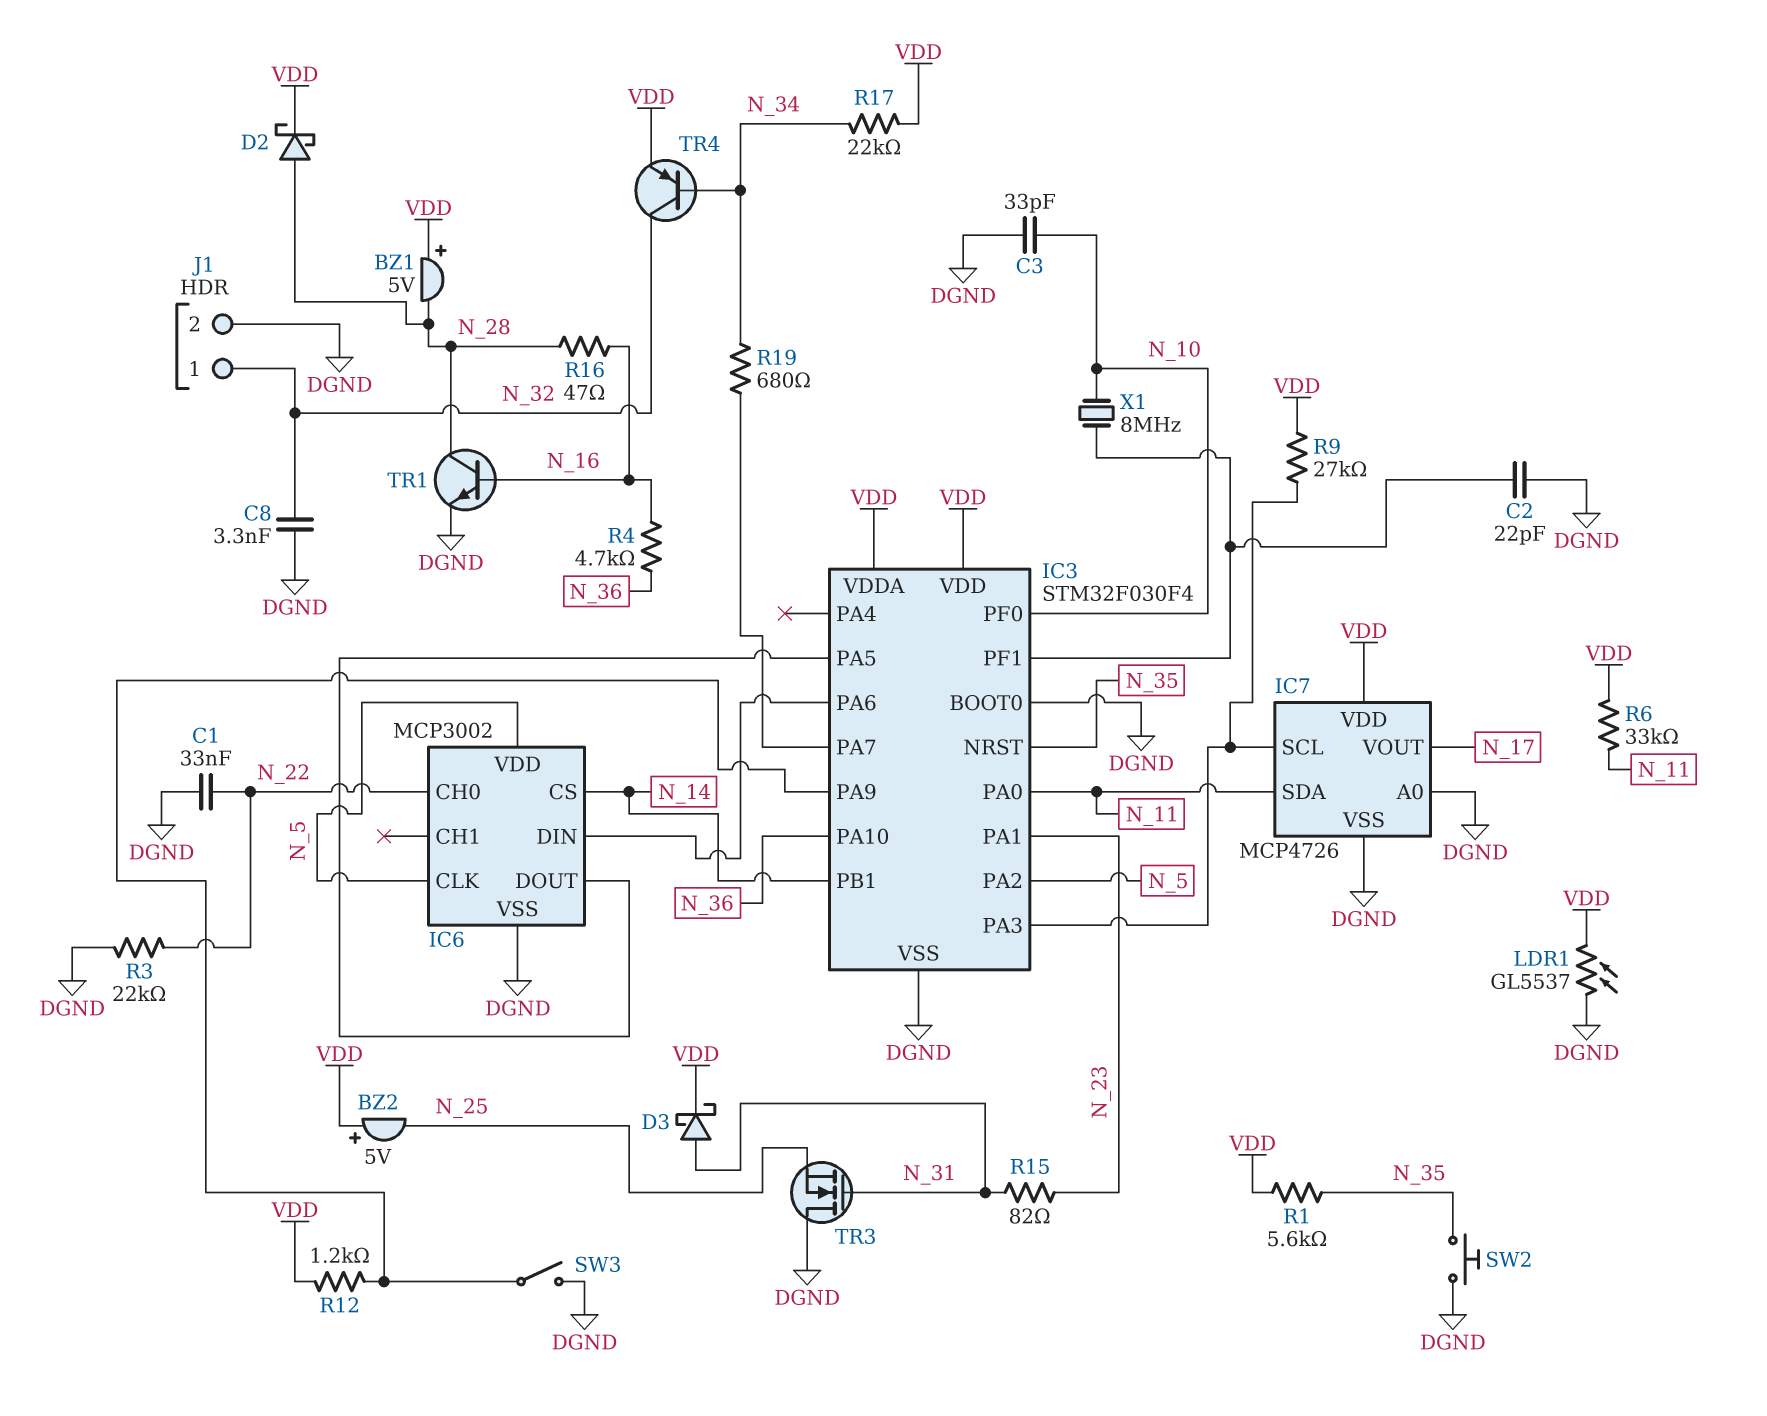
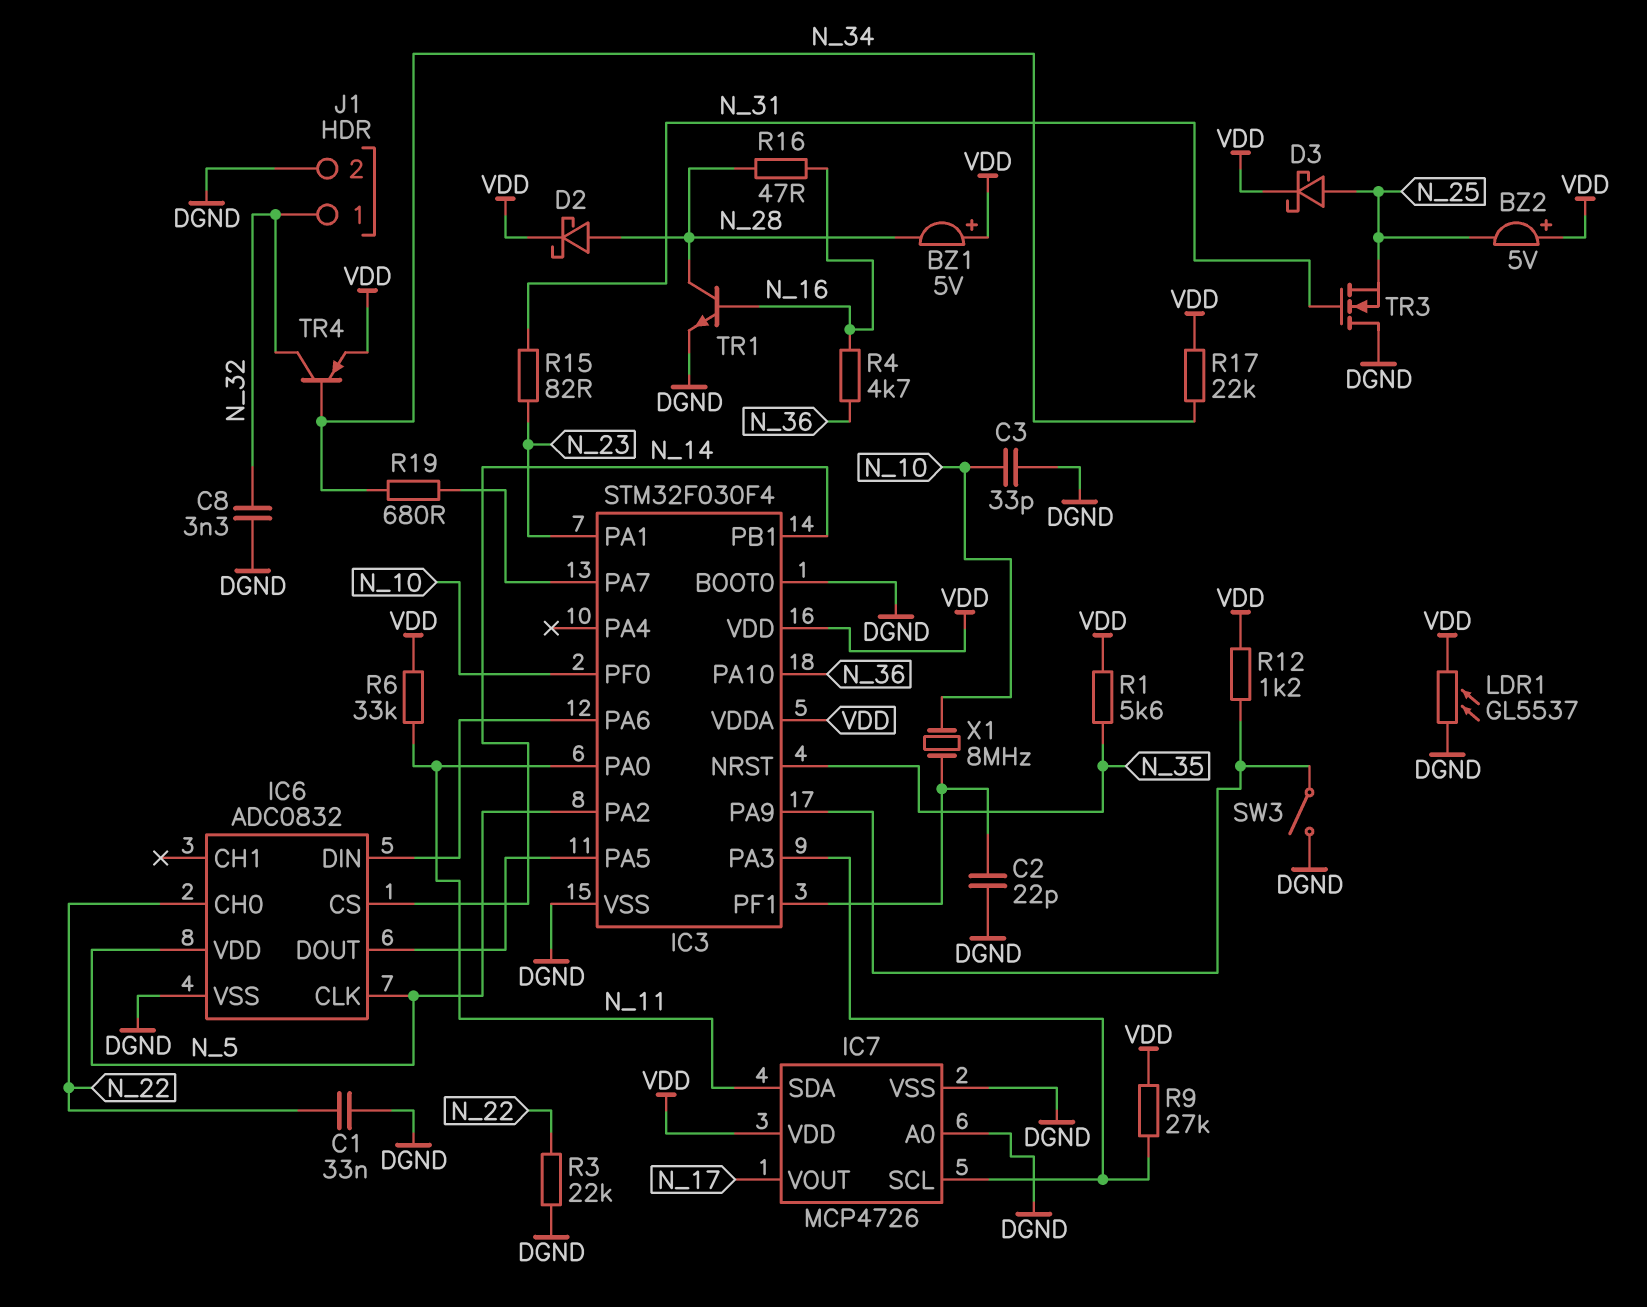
D3: schottky (A N_31, K VDD) -> schottky (A N_25, K VDD)
IC6: MCP3002 -> ADC0832
SW2: button (DGND, N_35) -> none

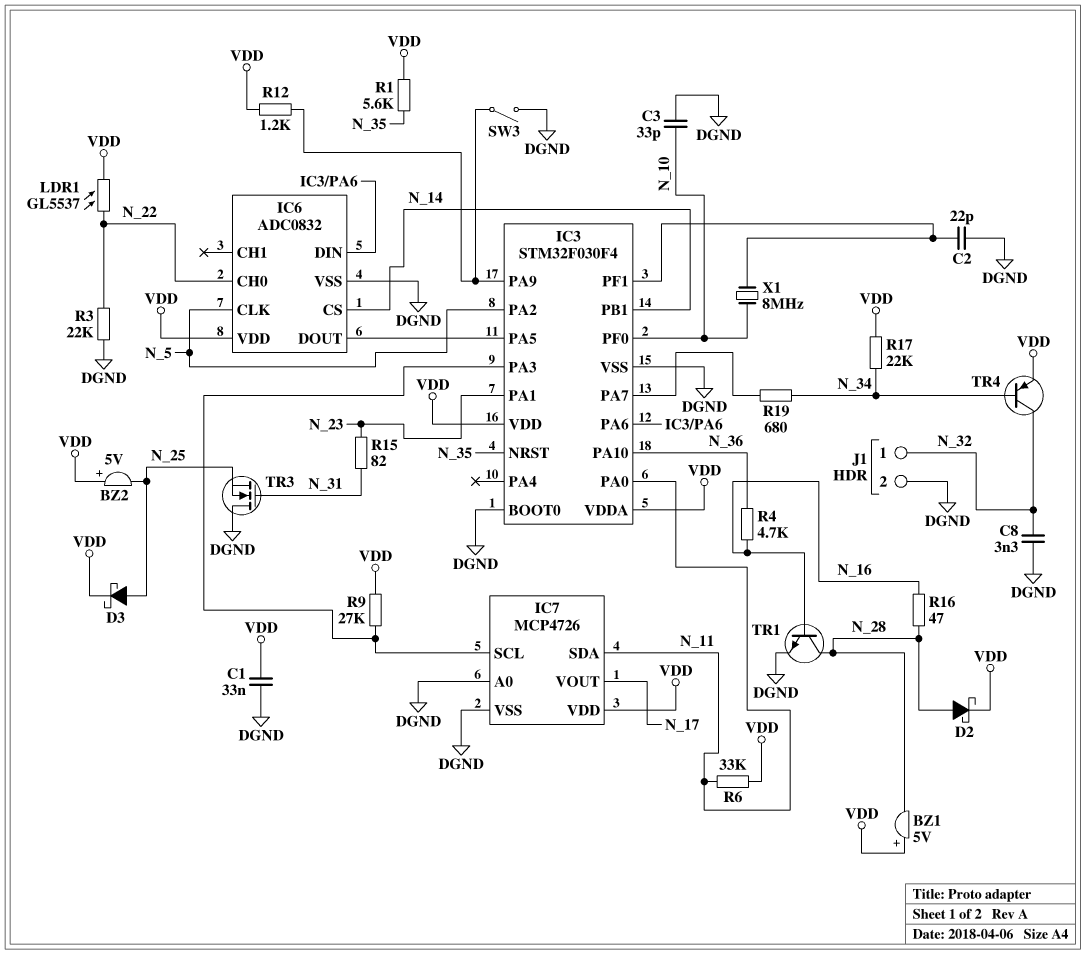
C1: 33nF (DGND, N_22) -> 33nF (DGND, VDD)
IC6 pin VDD: N_5 -> VDD
LDR1: GL5537 (DGND, VDD) -> GL5537 (N_22, VDD)

